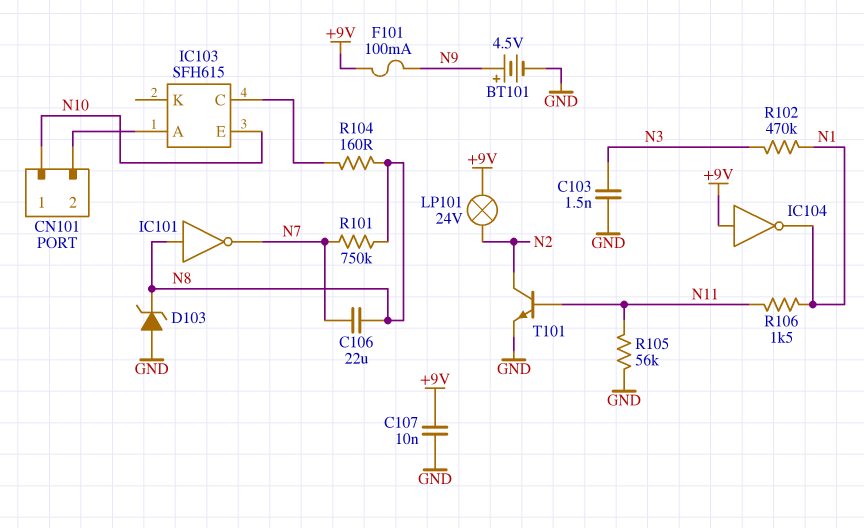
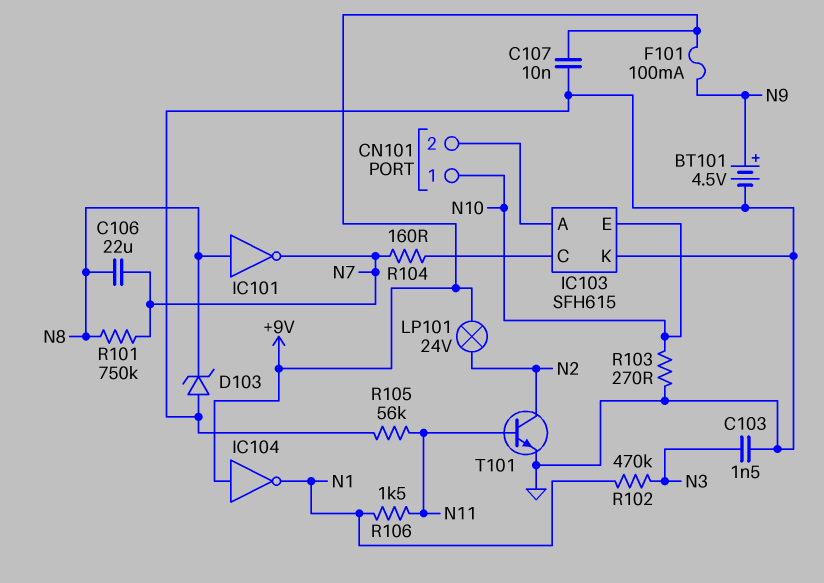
IC103 pin K: none -> GND
R103: none -> 270 (GND, N10)
R104: 160 (IC103/C, N8) -> 160 (IC103/C, N7)

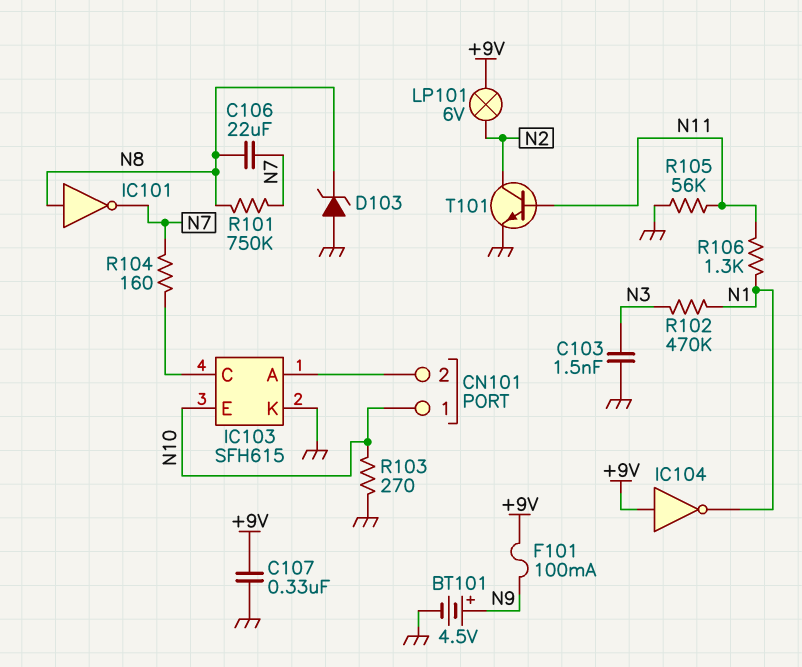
C107: 10nF (+9V, GND) -> 330nF (+9V, GND)
LP101: lamp 24V (+9V, N2) -> lamp 6V (+9V, N2)
R106: 1.5k (N1, N11) -> 1.3k (N1, N11)

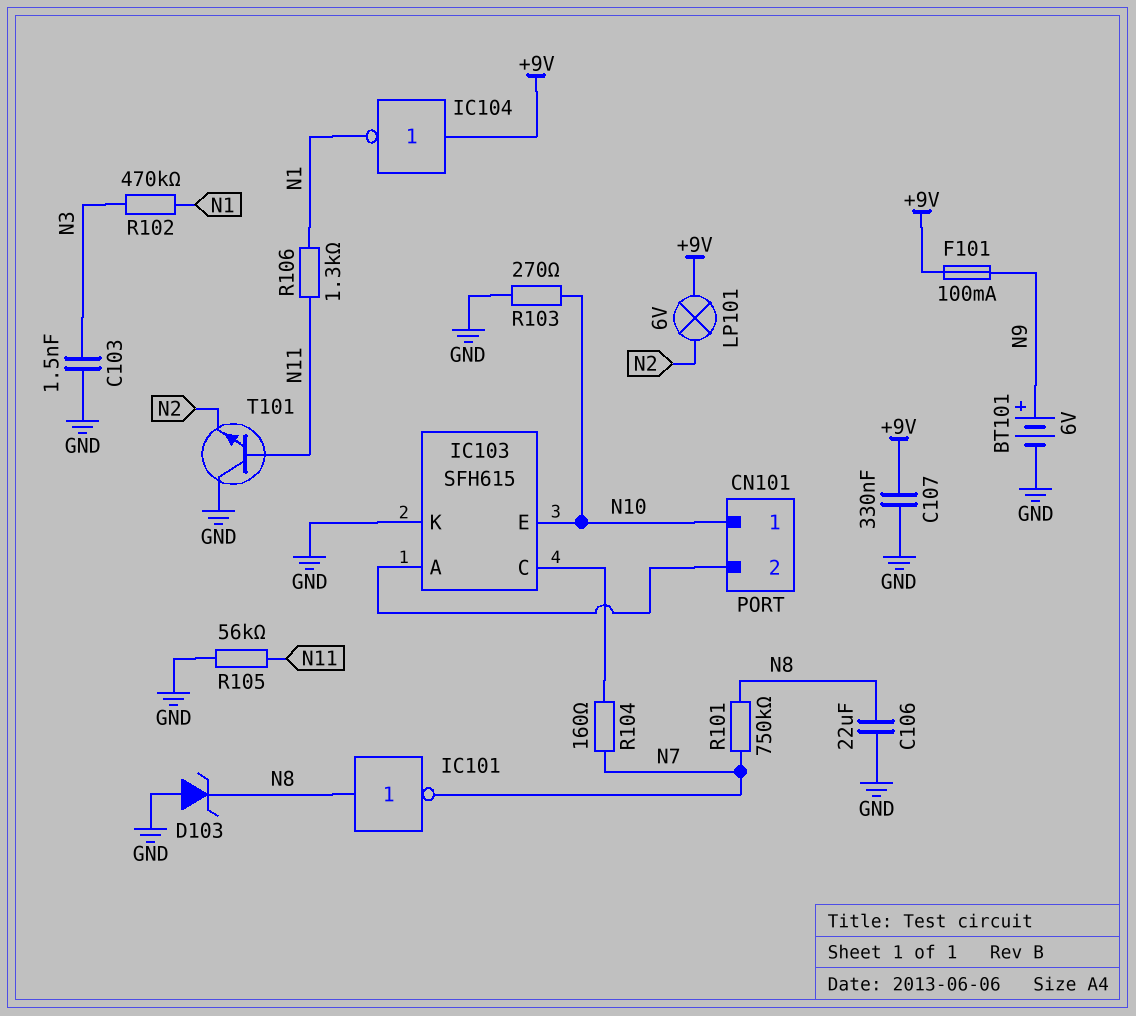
BT101: 4.5V (plus N9, minus GND) -> 6V (plus N9, minus GND)
C106: 22uF (N7, N8) -> 22uF (GND, N8)
T101: NPN (B N11, C N2, E GND) -> NPN (B N11, C GND, E N2)

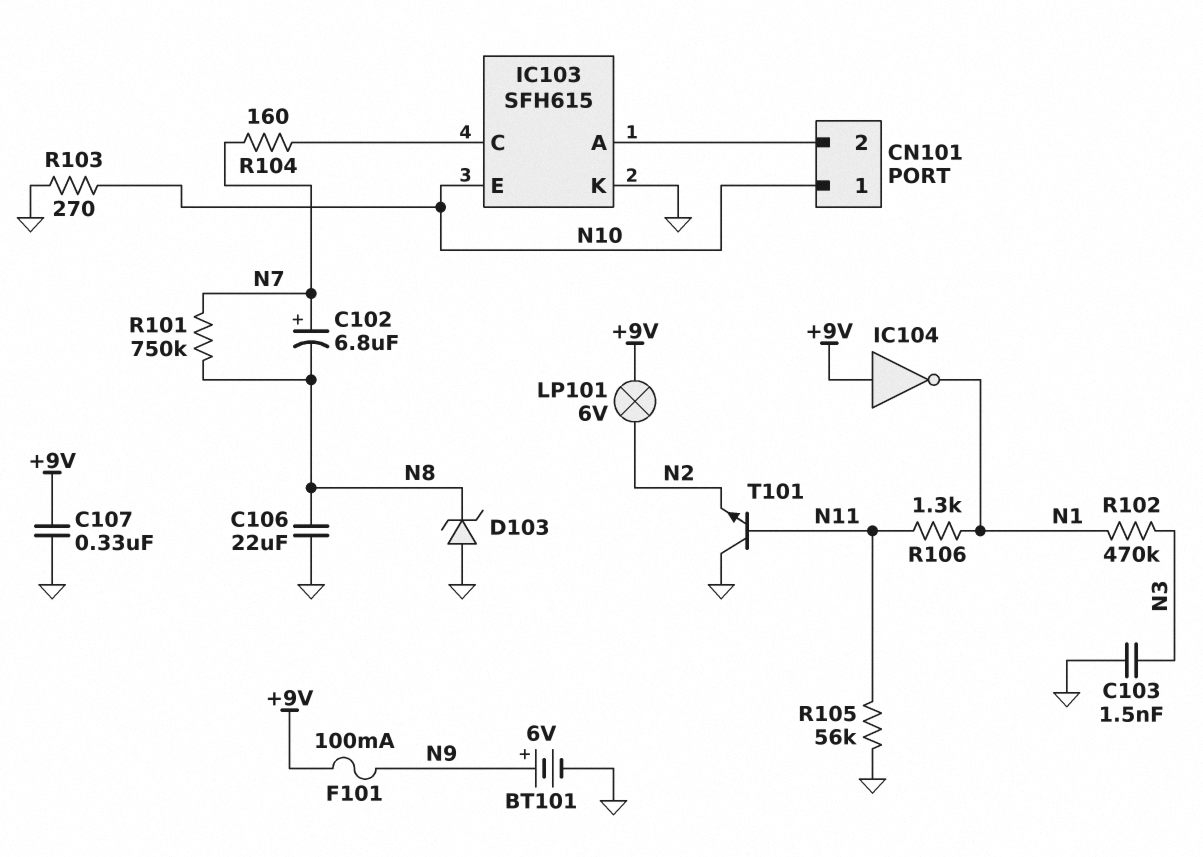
C102: none -> 6.8uF (plus N7, minus N8)
IC101: NOT (in N8, out N7) -> none

